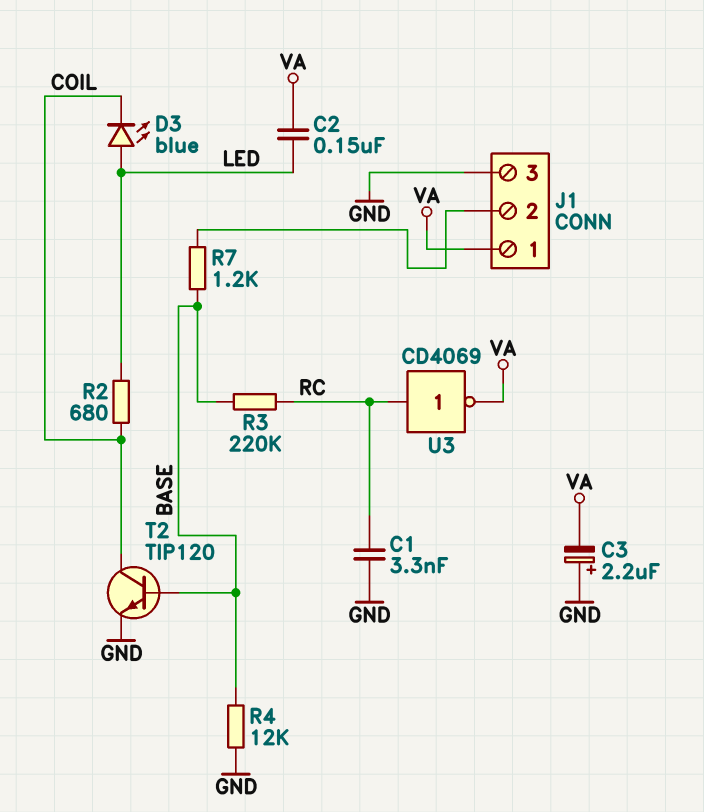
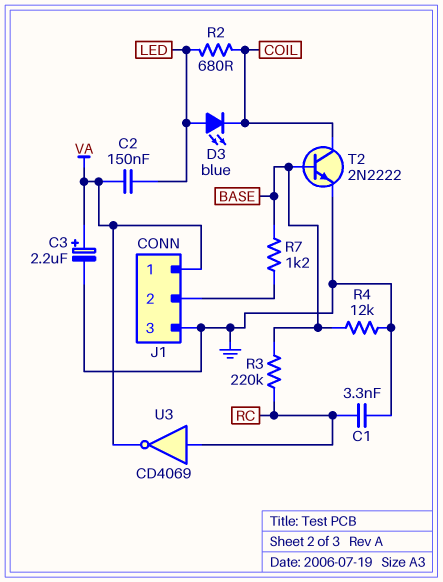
C3: 2.2uF (plus GND, minus VA) -> 2.2uF (plus VA, minus GND)
T2: NPN TIP120 (B BASE, C COIL, E GND) -> NPN 2N2222 (B BASE, C COIL, E GND)

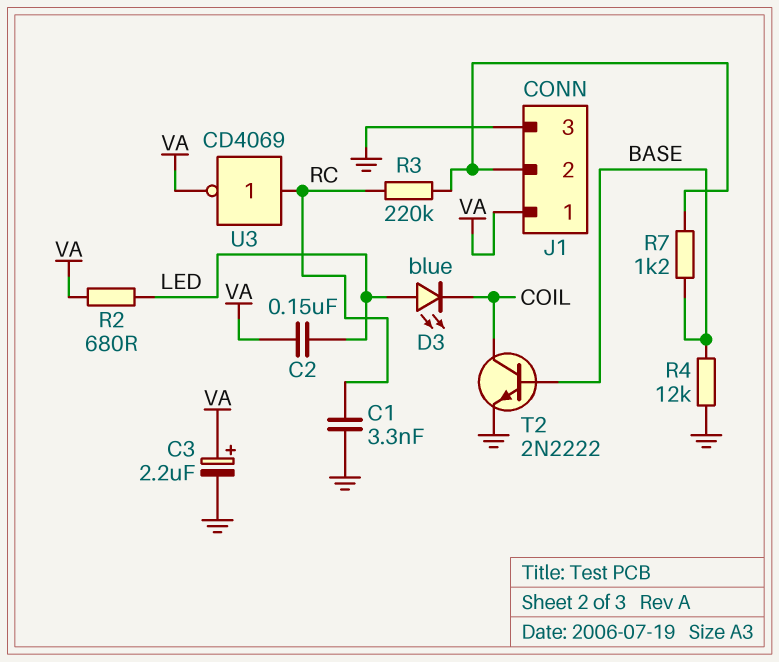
R2: 680 (COIL, LED) -> 680 (LED, VA)
R3: 220k (BASE, RC) -> 220k (J1/2, RC)

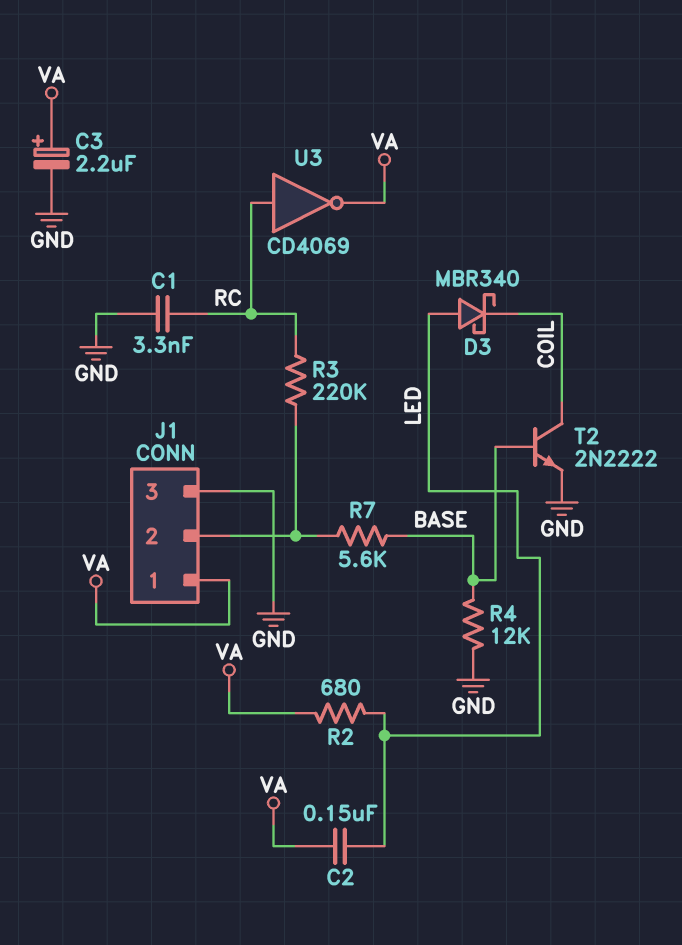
D3: LED blue (A LED, K COIL) -> schottky MBR340 (A LED, K COIL)
R7: 1.2k (BASE, J1/2) -> 5.6k (BASE, J1/2)

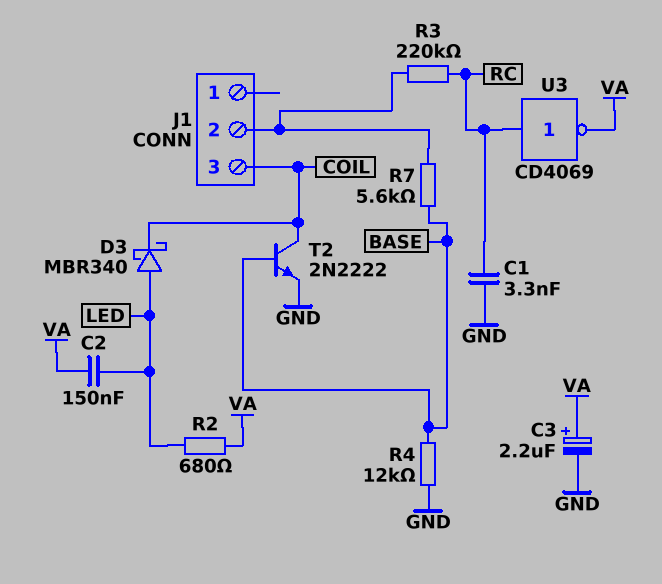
J1 pin 1: VA -> none
J1 pin 3: GND -> COIL

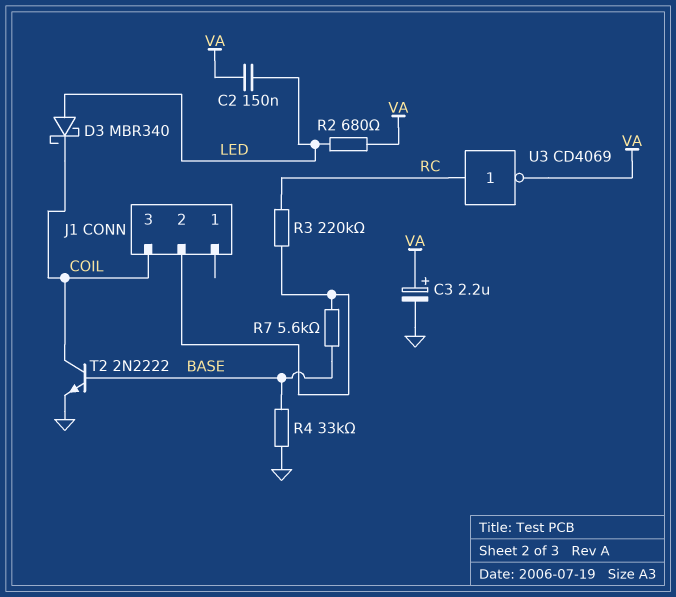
C1: 3.3nF (GND, RC) -> none
R4: 12k (BASE, GND) -> 33k (BASE, GND)

